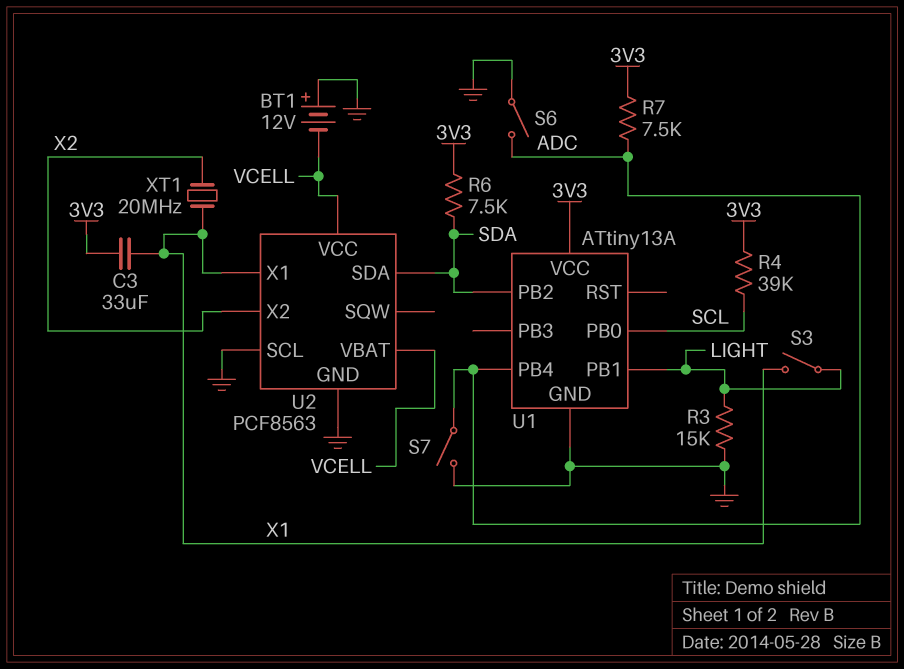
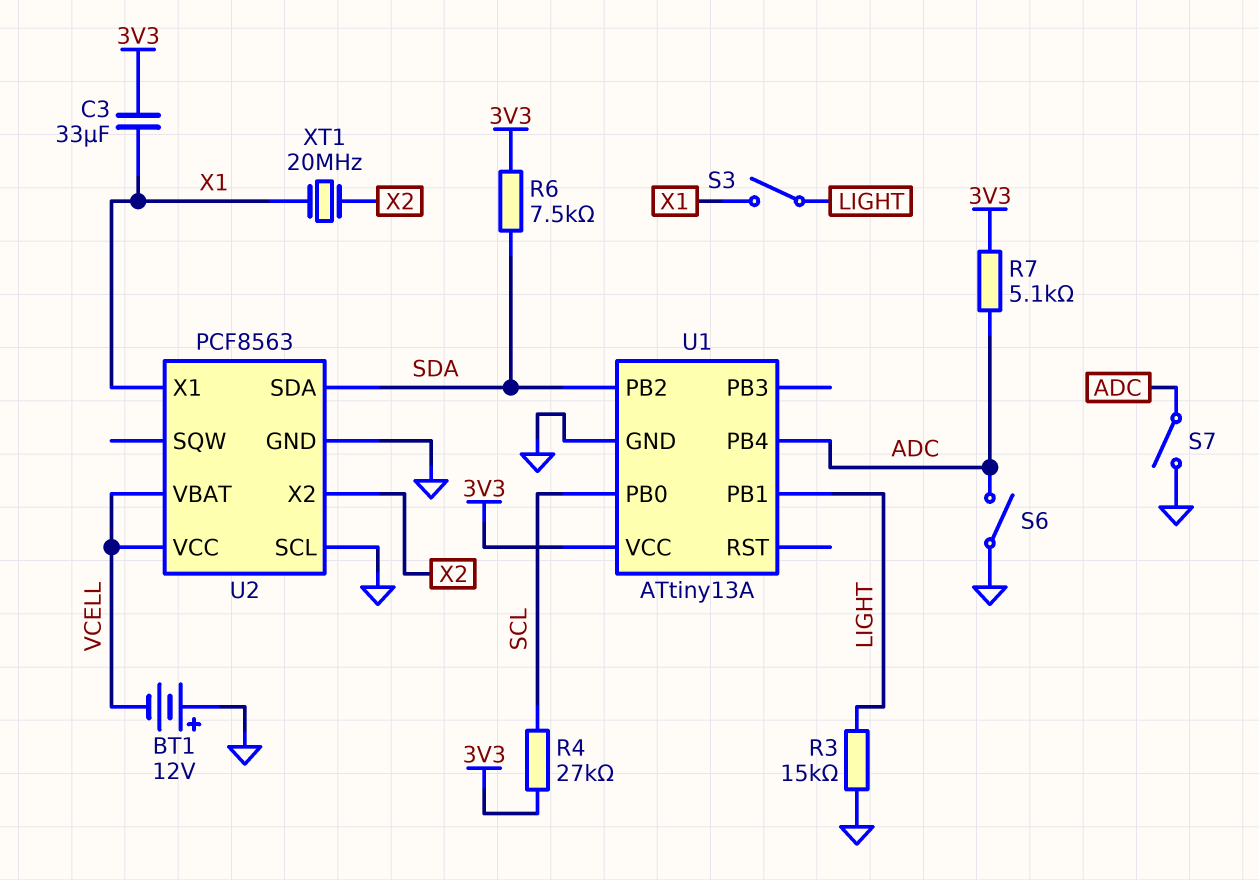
R4: 39k (3V3, SCL) -> 27k (3V3, SCL)
R7: 7.5k (3V3, ADC) -> 5.1k (3V3, ADC)

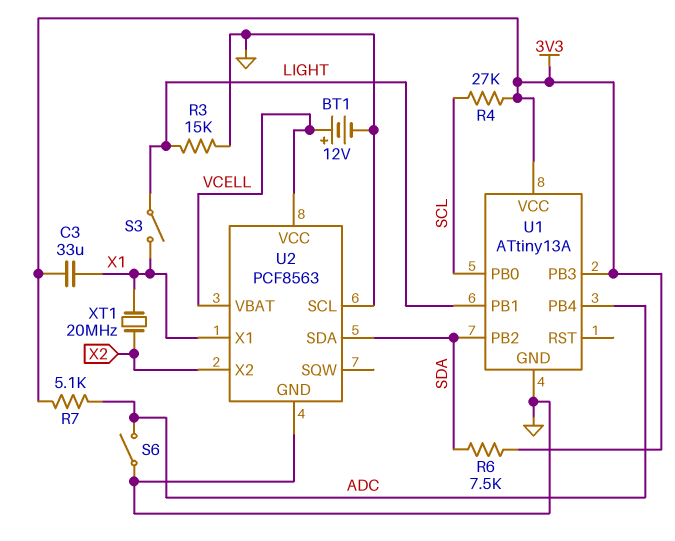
BT1: 12V (plus GND, minus VCELL) -> 12V (plus VCELL, minus GND)
S7: switch (ADC, GND) -> none
U1 pin PB3: none -> 3V3

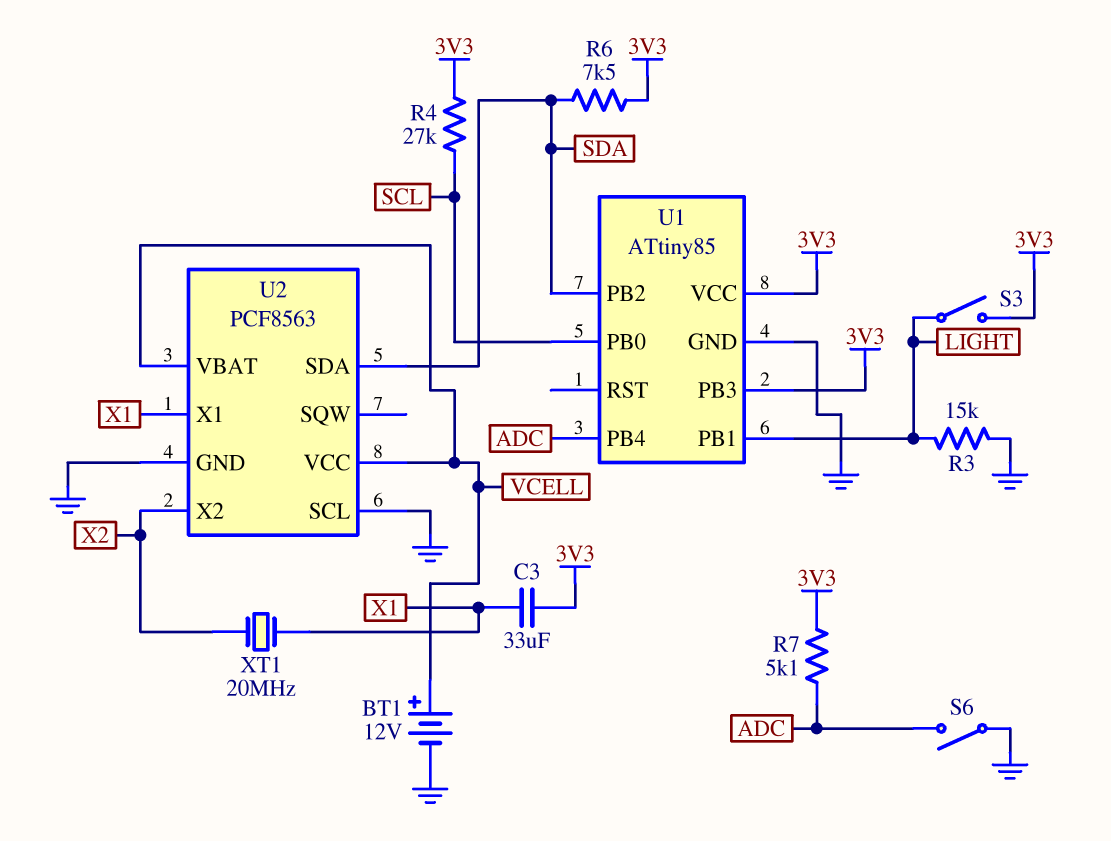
S3: switch (LIGHT, X1) -> switch (3V3, LIGHT)
U1: ATtiny13A -> ATtiny85

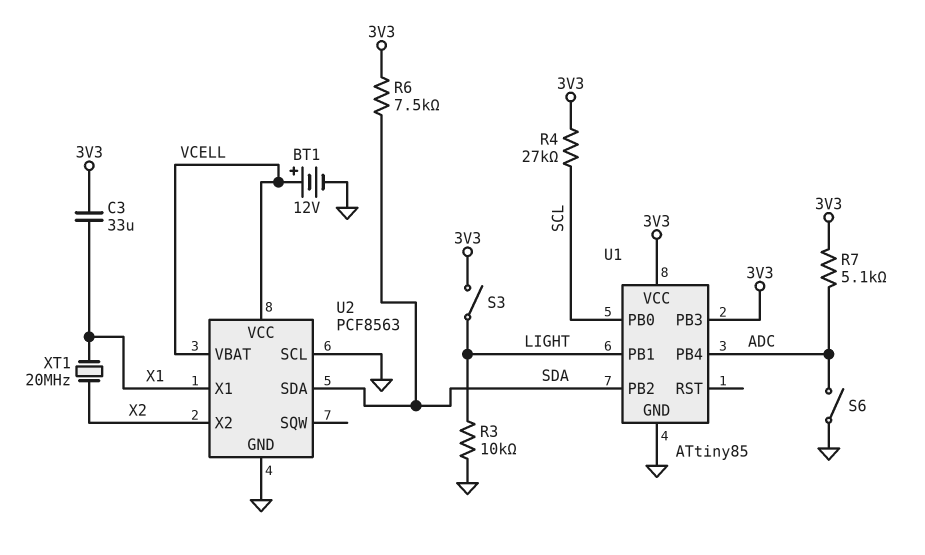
R3: 15k (GND, LIGHT) -> 10k (GND, LIGHT)

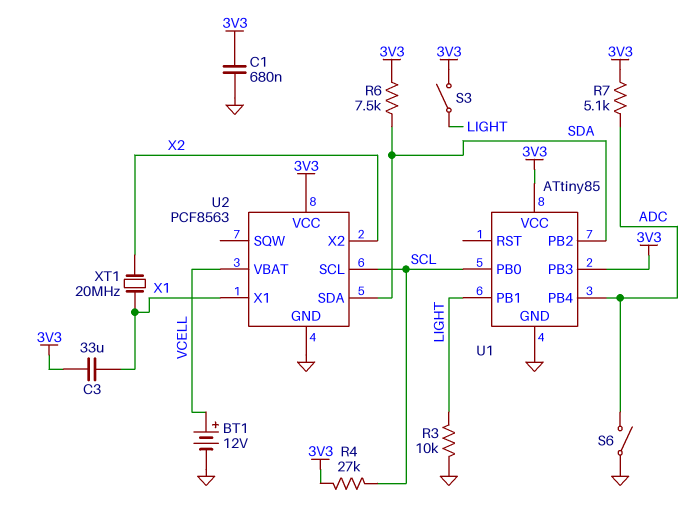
C1: none -> 680nF (3V3, GND)
U2 pin SCL: GND -> SCL
U2 pin VCC: VCELL -> 3V3

